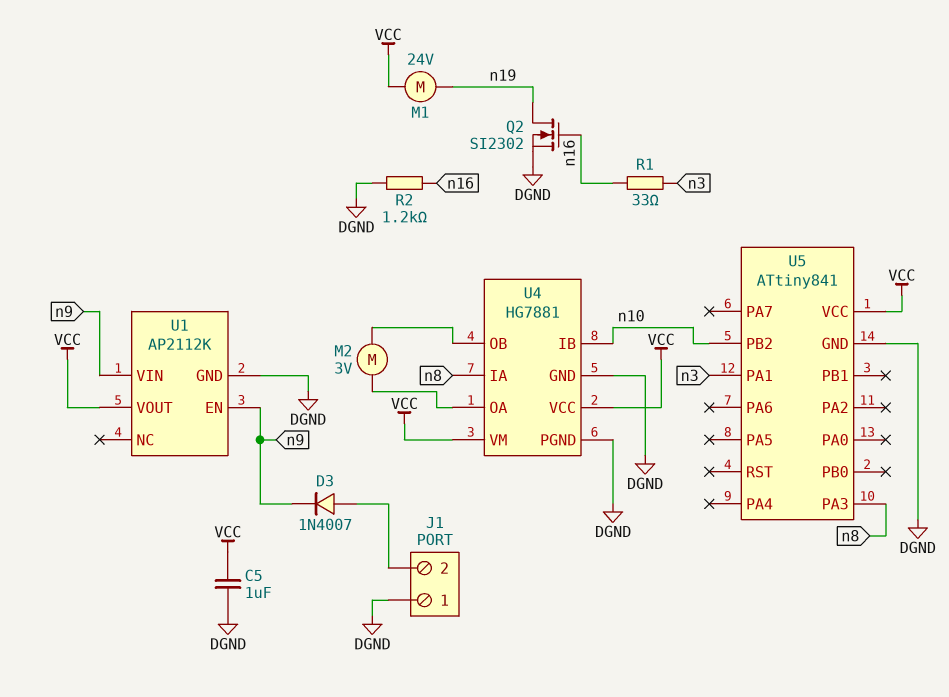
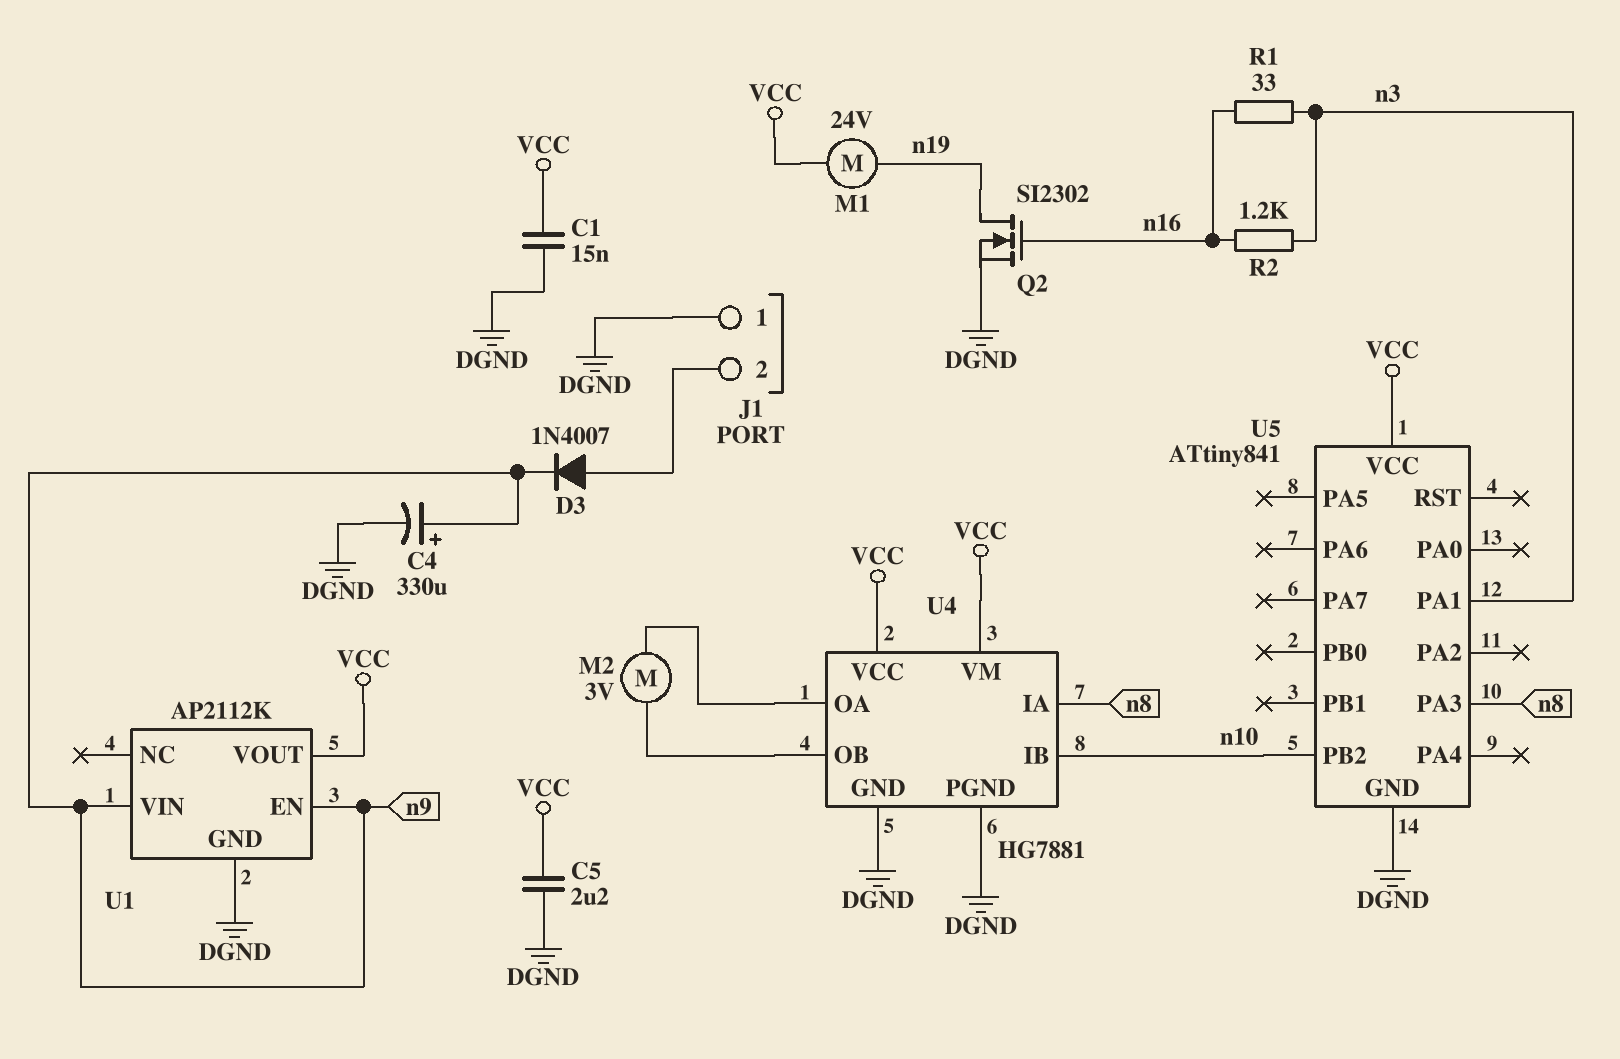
C1: none -> 15nF (DGND, VCC)
C4: none -> 330uF (plus n9, minus DGND)
C5: 1uF (DGND, VCC) -> 2.2uF (DGND, VCC)
R2: 1.2k (DGND, n16) -> 1.2k (n3, n16)

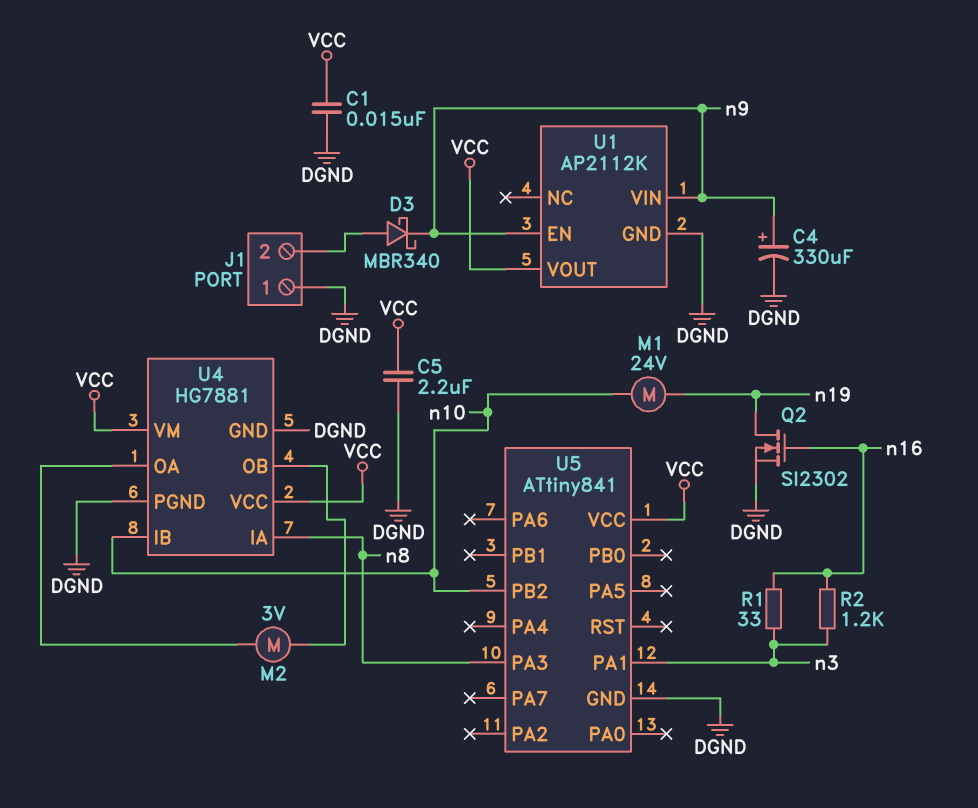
D3: diode 1N4007 (A J1/2, K n9) -> schottky MBR340 (A J1/2, K n9)
M1: motor 24V (VCC, n19) -> motor 24V (n10, n19)

